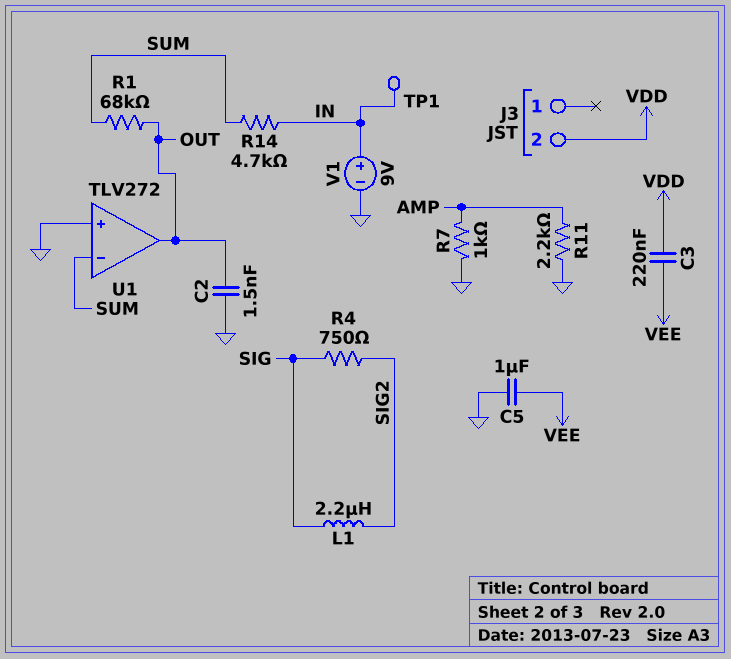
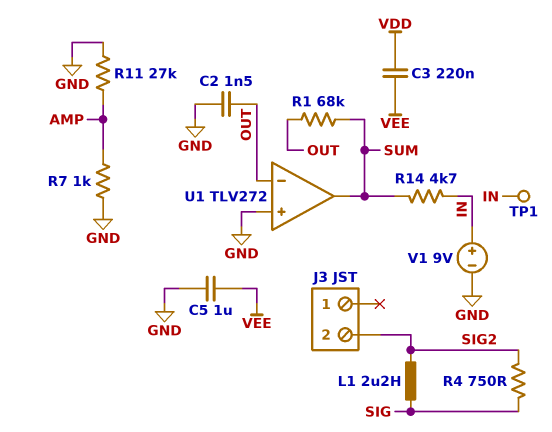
J3 pin 2: VDD -> SIG2
R11: 2.2k (AMP, GND) -> 27k (AMP, GND)
U1 pin in-: SUM -> OUT
U1 pin out: OUT -> SUM

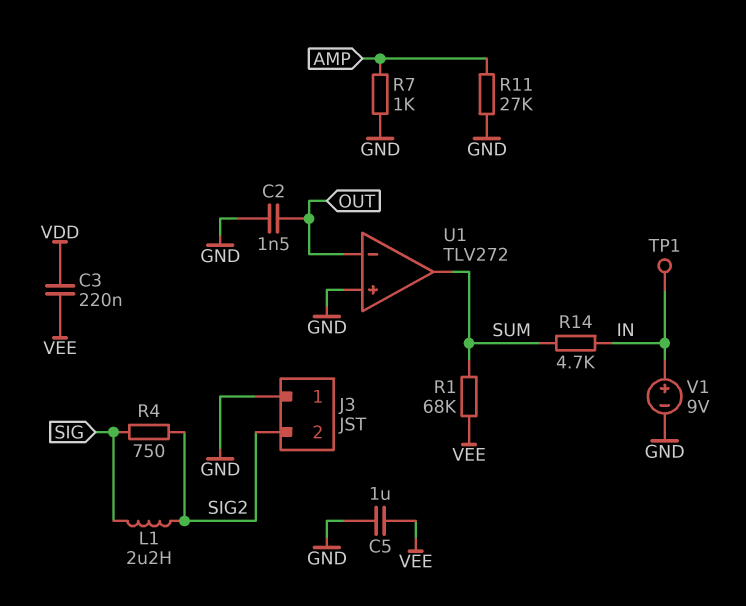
J3 pin 1: none -> GND
R1: 68k (OUT, SUM) -> 68k (SUM, VEE)

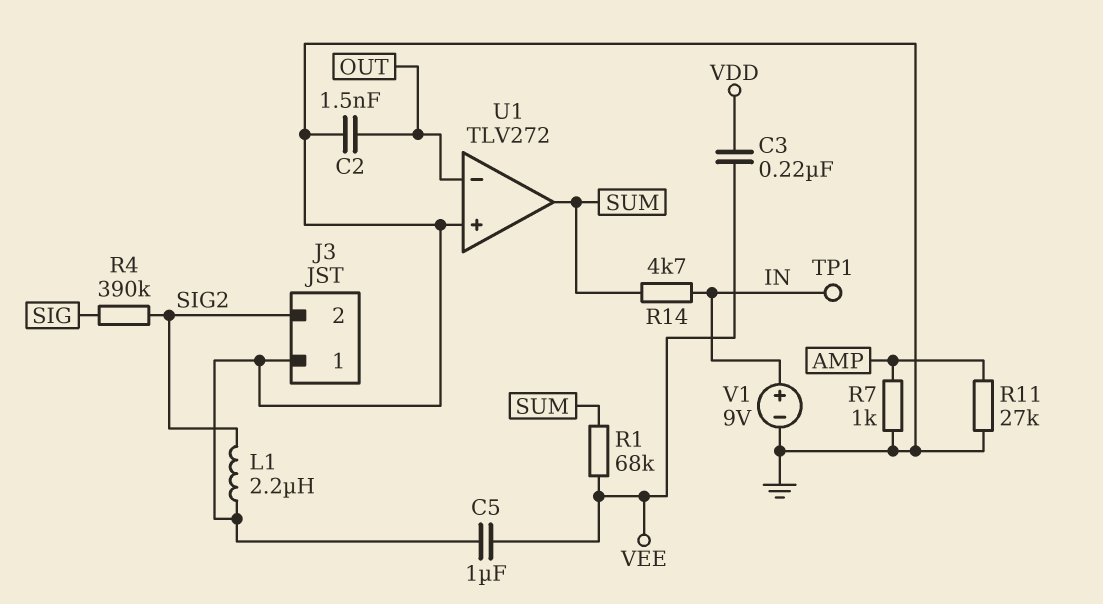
L1: 2.2uH (SIG, SIG2) -> 2.2uH (GND, SIG2)
R4: 750 (SIG, SIG2) -> 390k (SIG, SIG2)

